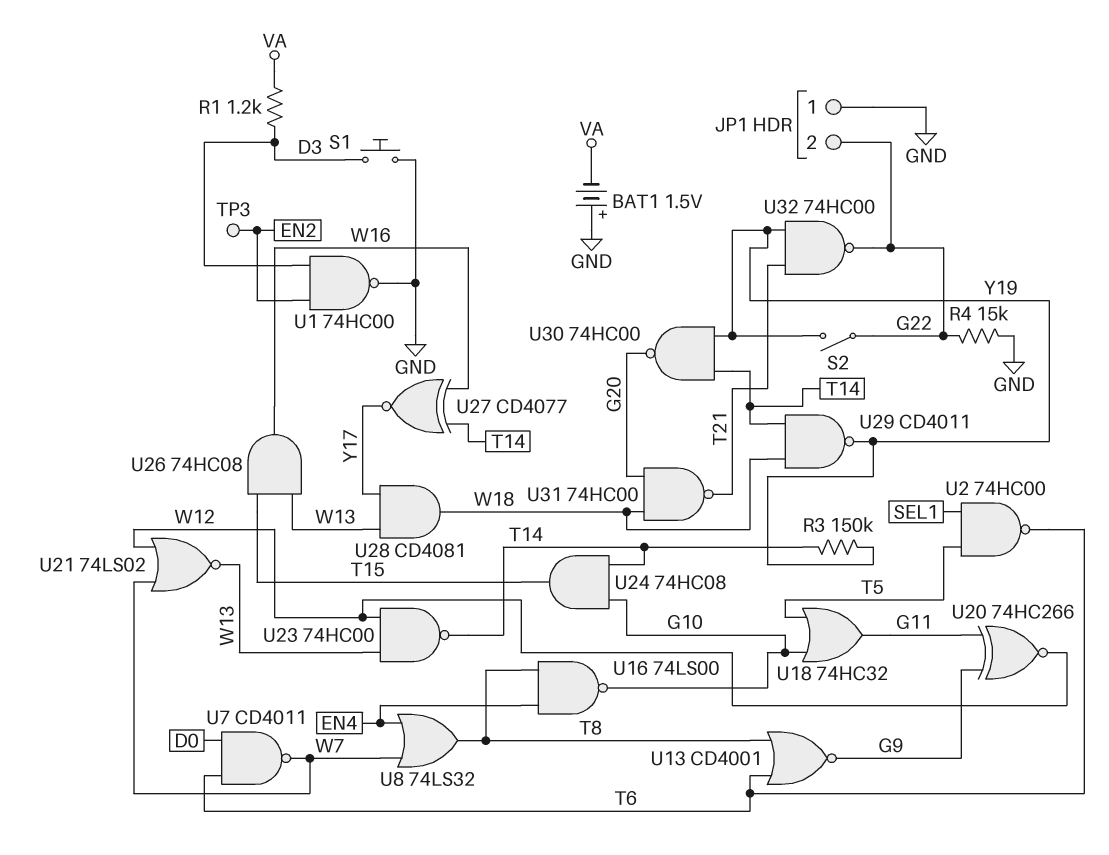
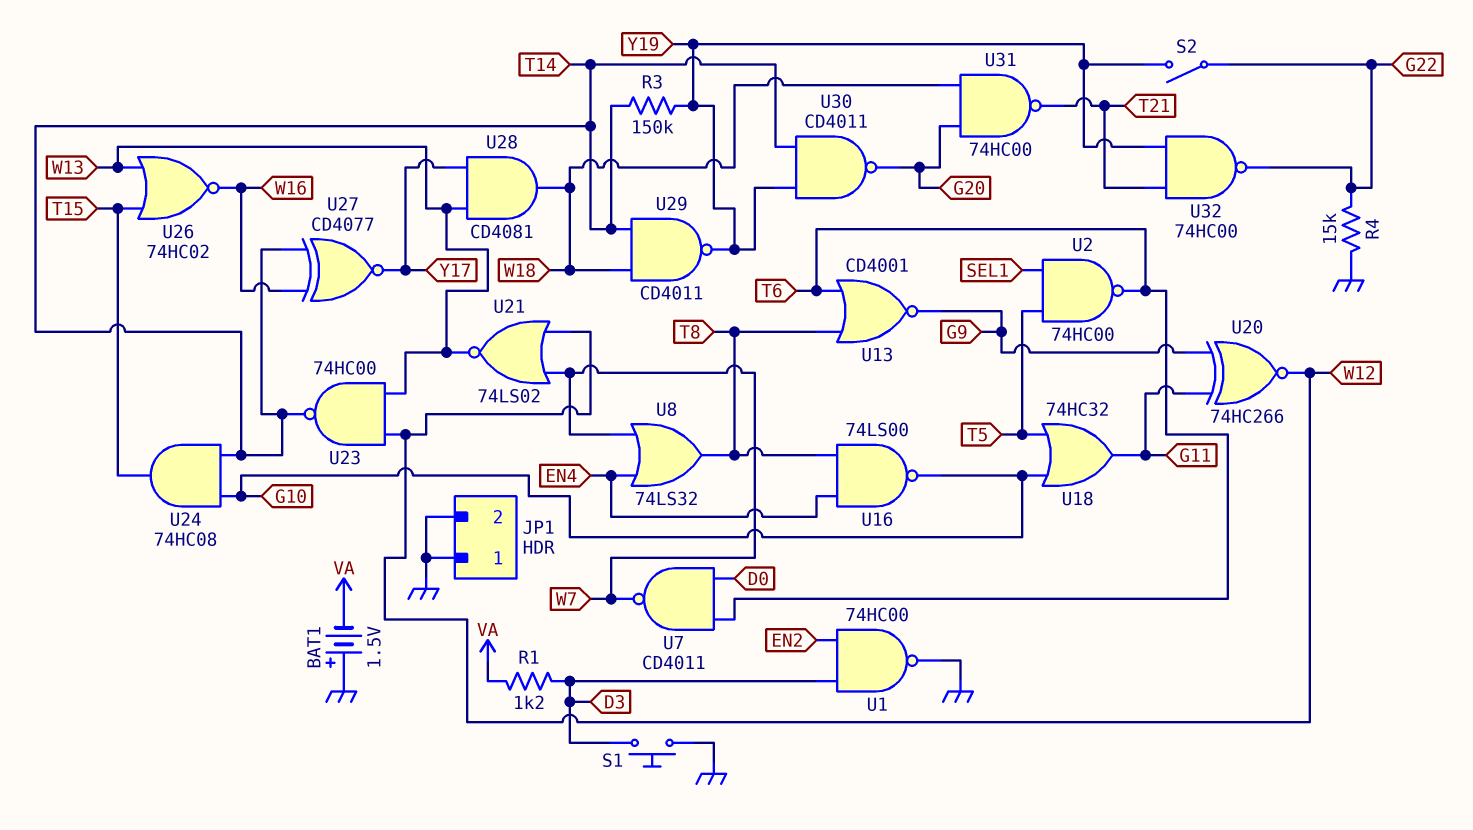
JP1 pin 2: G22 -> GND
TP3: test point (EN2) -> none
U26: AND 74HC08 (in T15, in W13, out W16) -> NOR 74HC02 (in T15, in W13, out W16)
U30: NAND 74HC00 (in T14, in Y19, out G20) -> NAND CD4011 (in T14, in Y19, out G20)

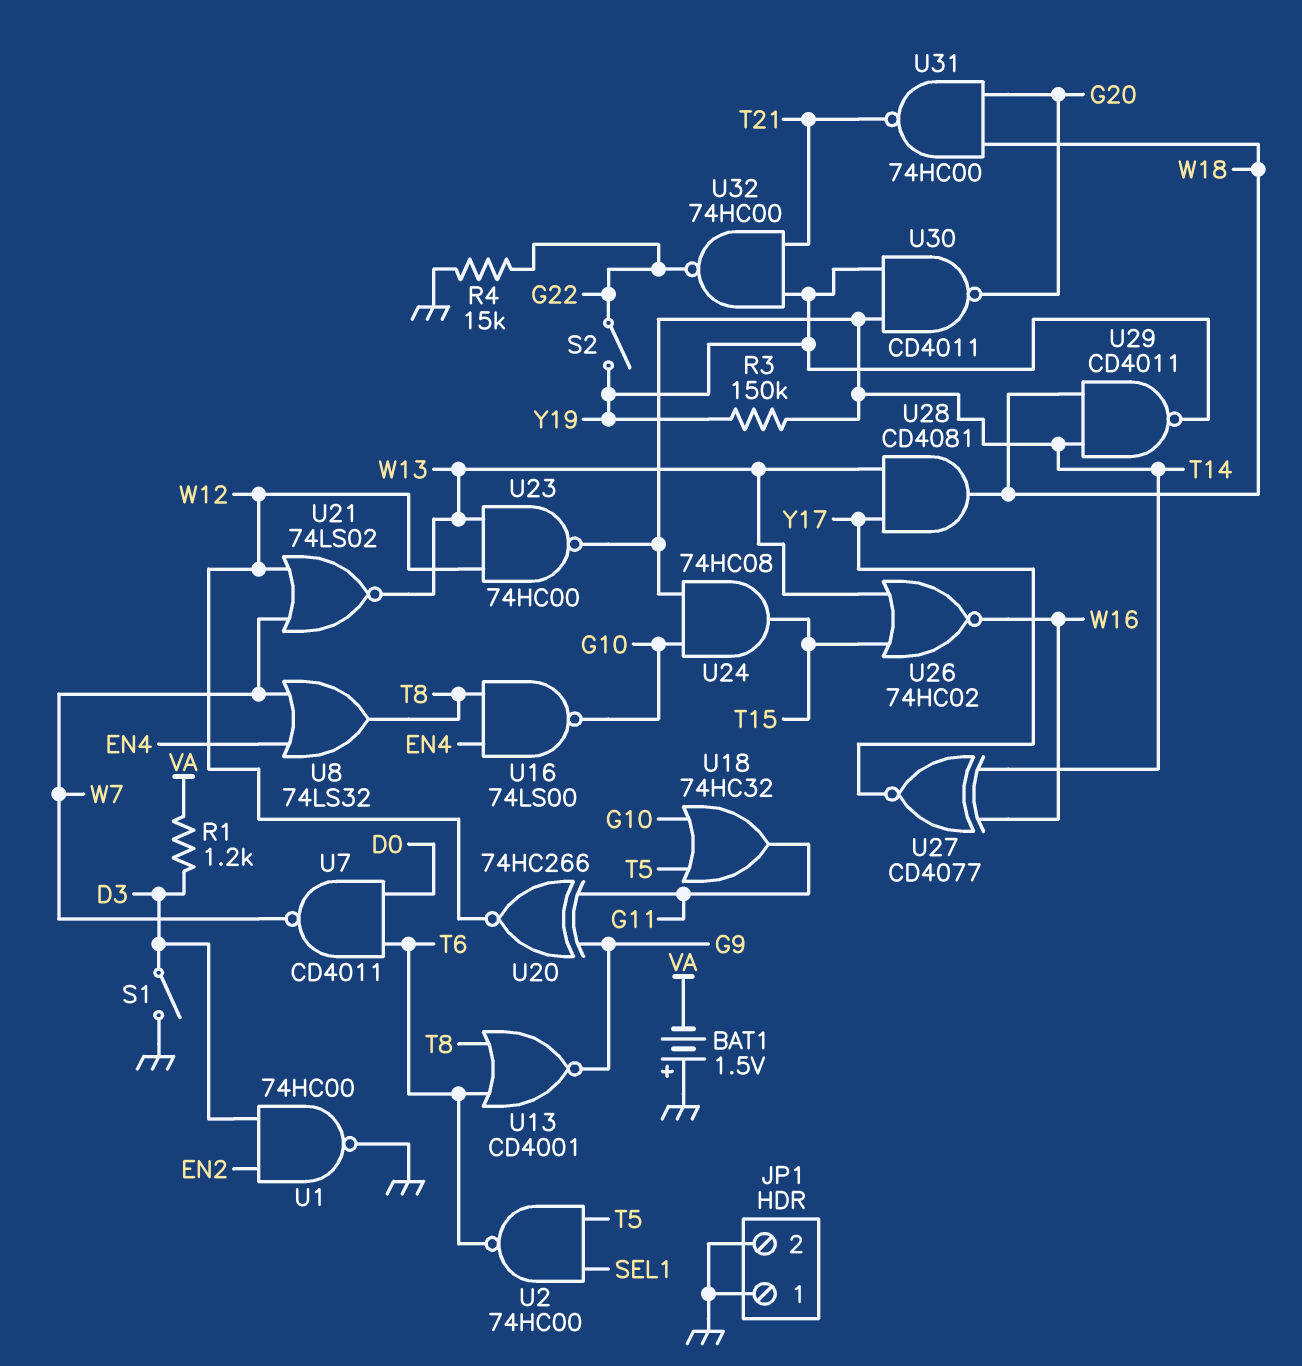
S1: button (D3, GND) -> switch (D3, GND)

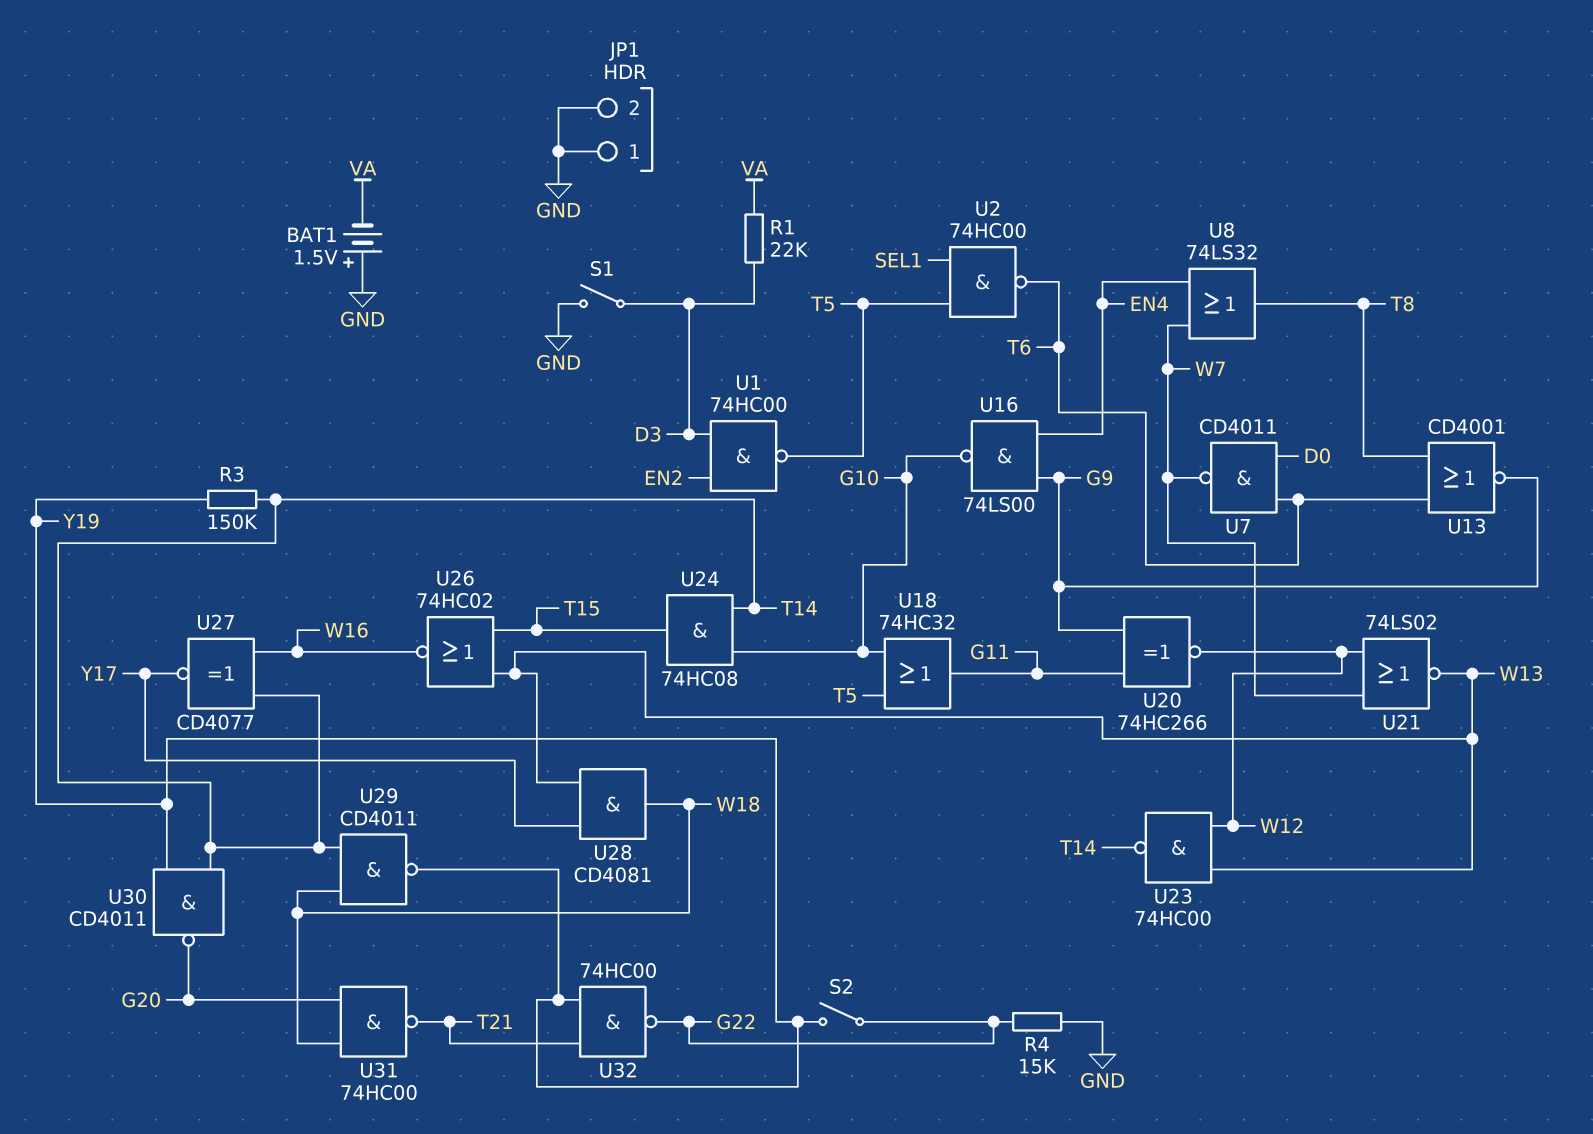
R1: 1.2k (D3, VA) -> 22k (D3, VA)
U1: NAND 74HC00 (in D3, in EN2, out GND) -> NAND 74HC00 (in D3, in EN2, out T5)
U16: NAND 74LS00 (in EN4, in T8, out G10) -> NAND 74LS00 (in EN4, in G9, out G10)

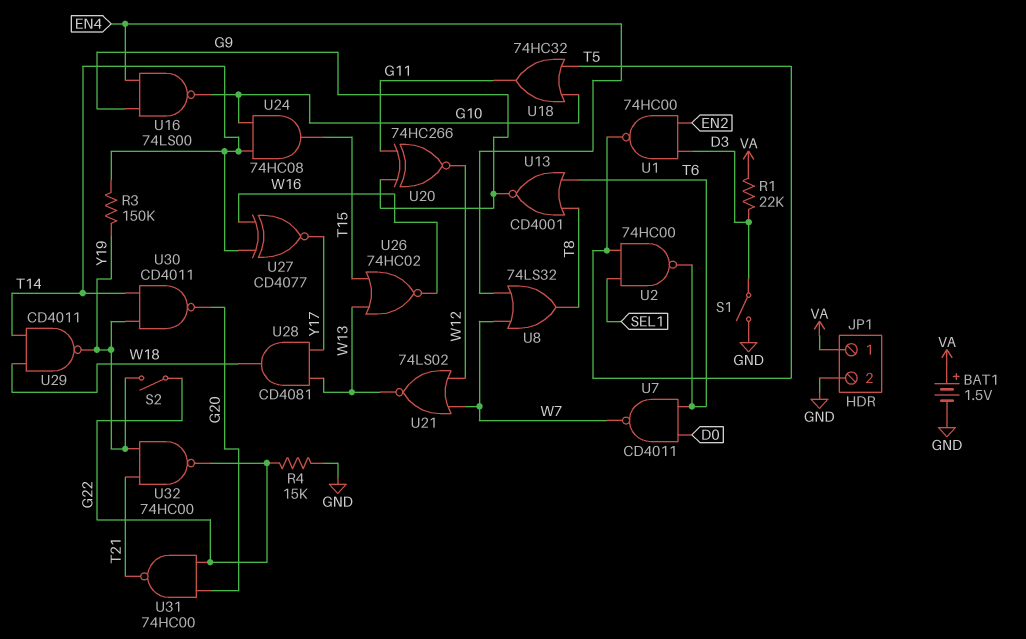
BAT1: 1.5V (plus GND, minus VA) -> 1.5V (plus VA, minus GND)
JP1 pin 1: GND -> VA
U23: NAND 74HC00 (in W12, in W13, out T14) -> none
U31: NAND 74HC00 (in G20, in W18, out T21) -> NAND 74HC00 (in G20, in G22, out T21)

